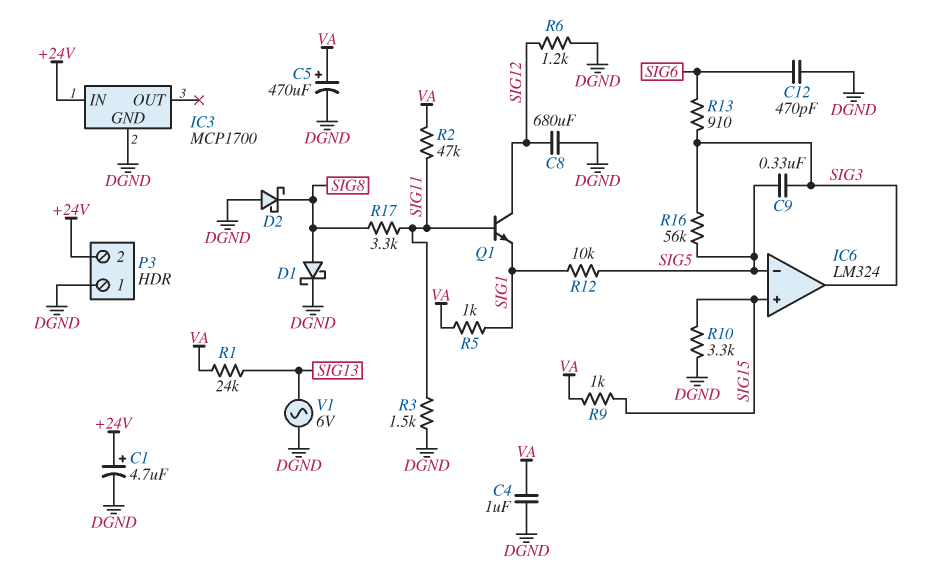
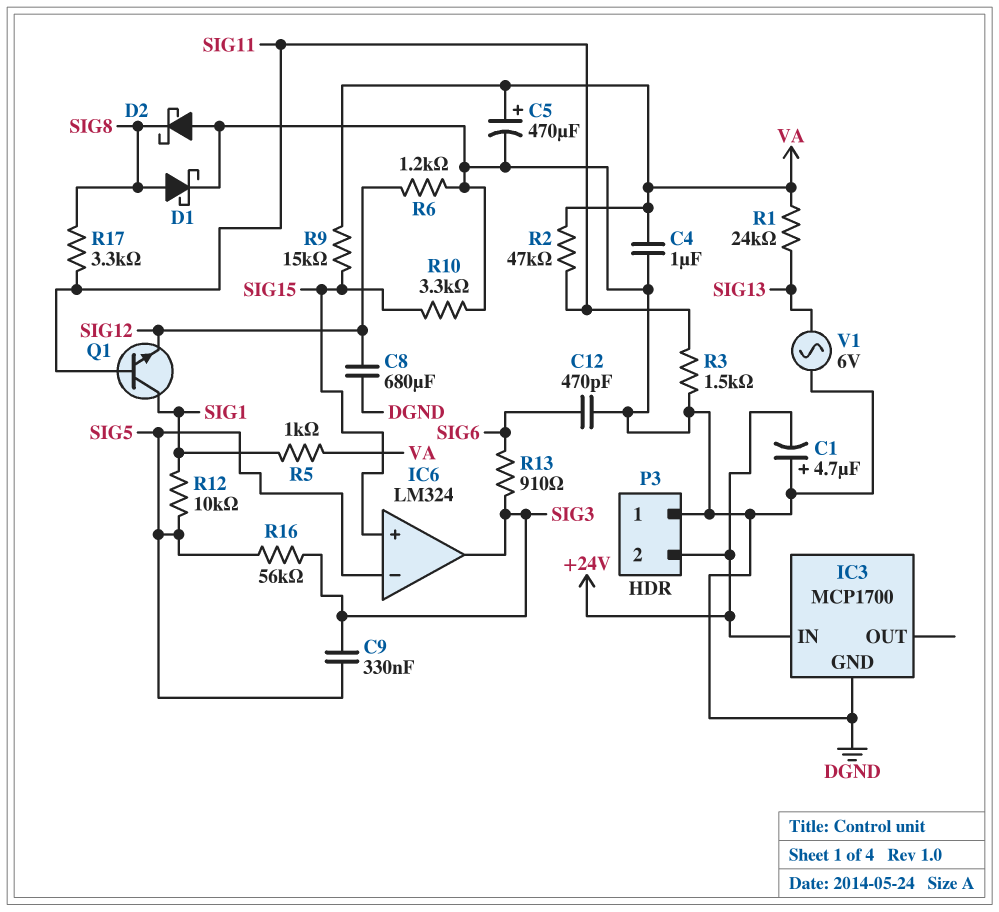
C1: 4.7uF (plus +24V, minus DGND) -> 4.7uF (plus DGND, minus +24V)
Q1: NPN (B SIG11, C SIG12, E SIG1) -> NPN (B SIG11, C SIG1, E SIG12)
R9: 1k (SIG15, VA) -> 15k (SIG15, VA)

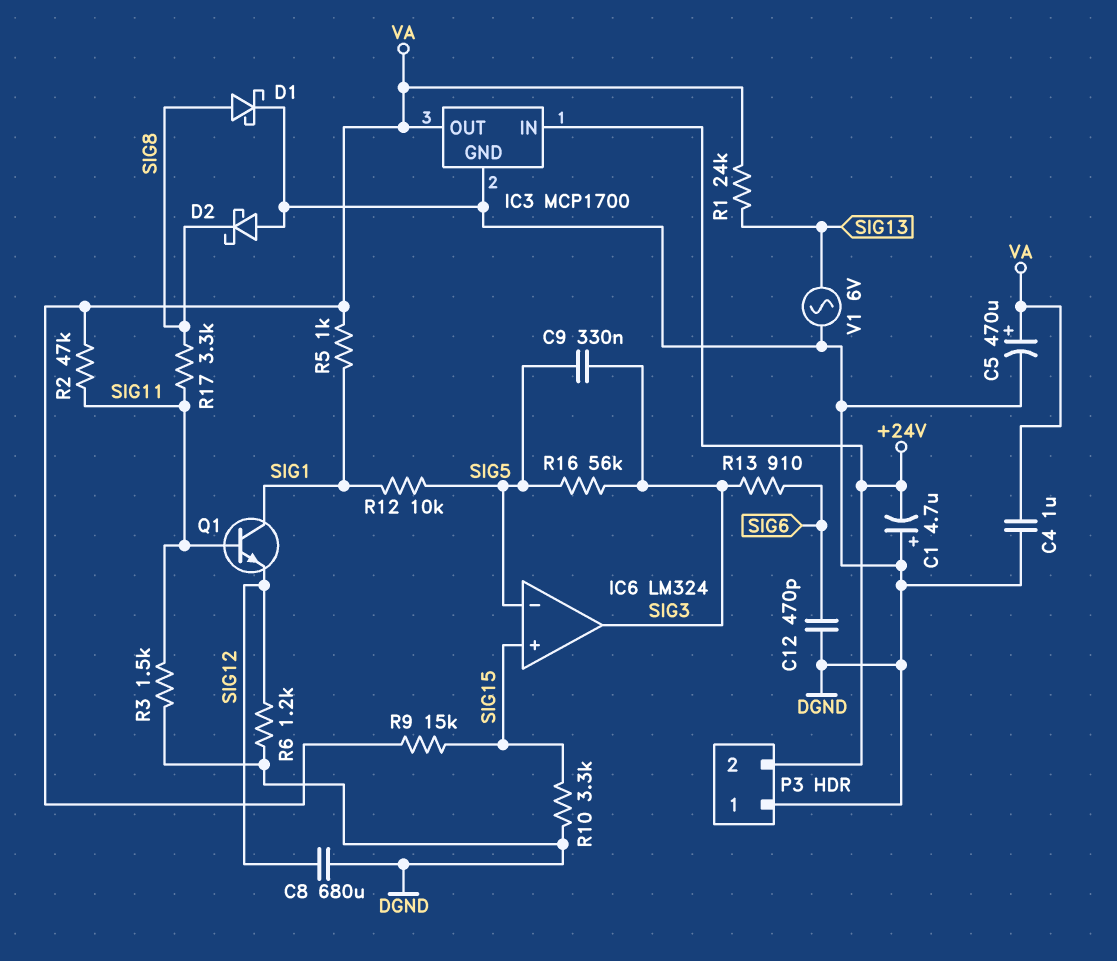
IC3 pin OUT: none -> VA

